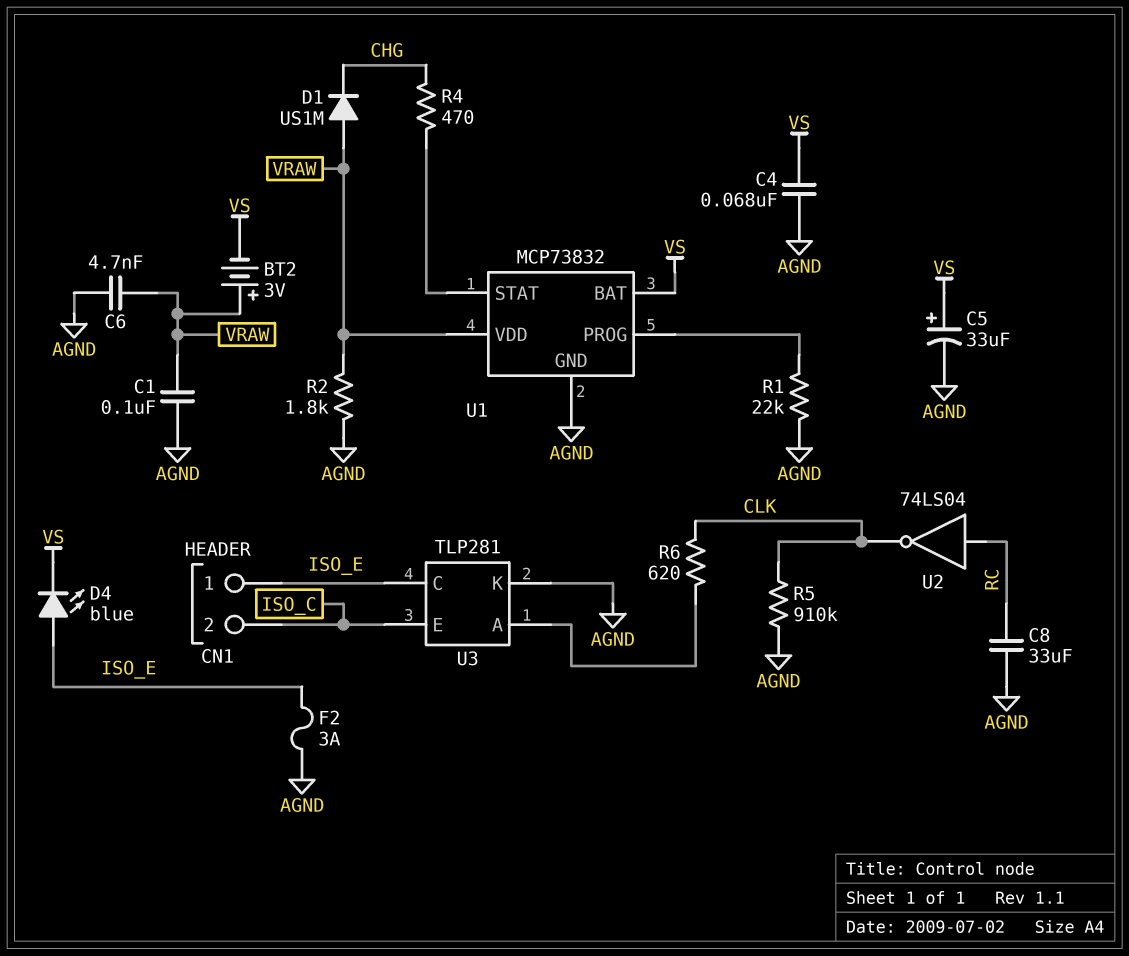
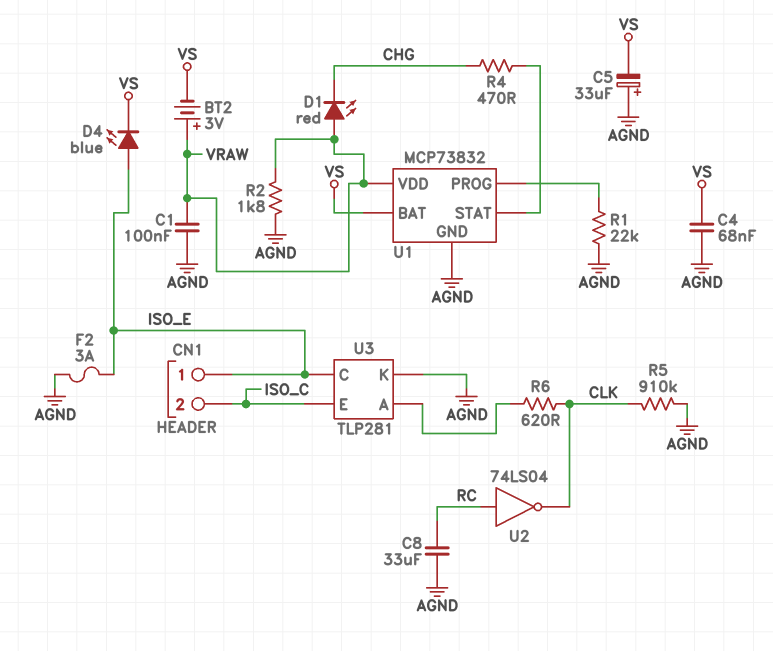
C5: 33uF (plus VS, minus AGND) -> 33uF (plus AGND, minus VS)
C6: 4.7nF (AGND, VRAW) -> none
D1: diode US1M (A VRAW, K CHG) -> LED red (A VRAW, K CHG)

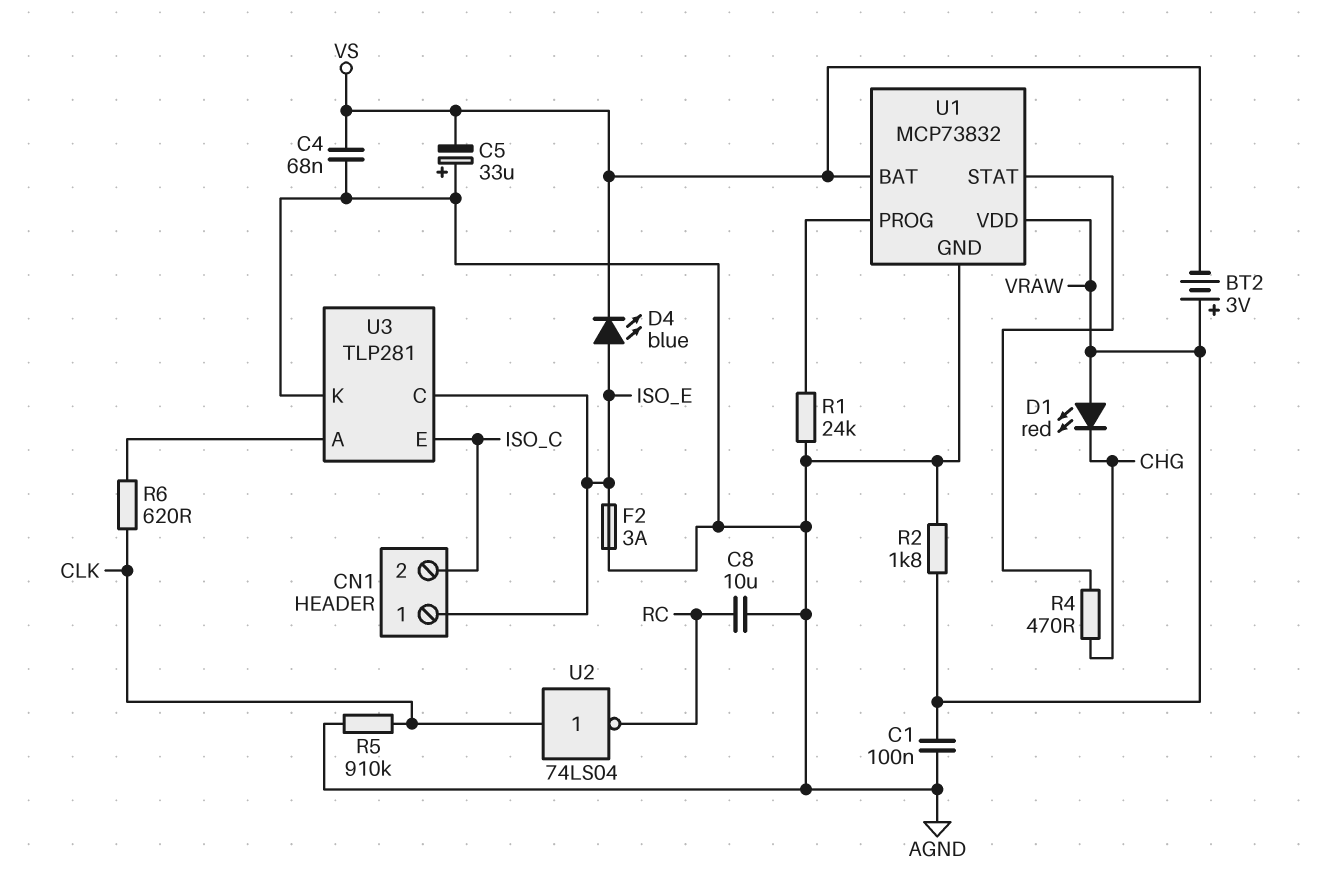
C8: 33uF (AGND, RC) -> 10uF (AGND, RC)
R1: 22k (AGND, U1/PROG) -> 24k (AGND, U1/PROG)
U2: NOT 74LS04 (in RC, out CLK) -> NOT 74LS04 (in CLK, out RC)

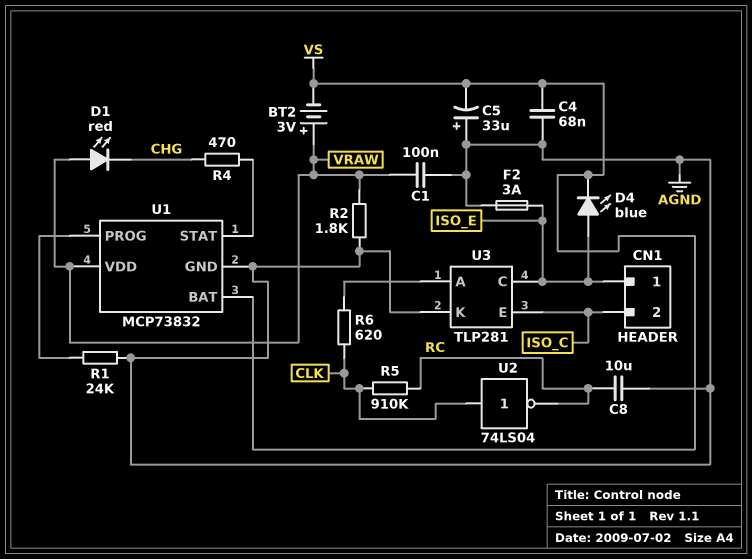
R5: 910k (AGND, CLK) -> 910k (CLK, RC)

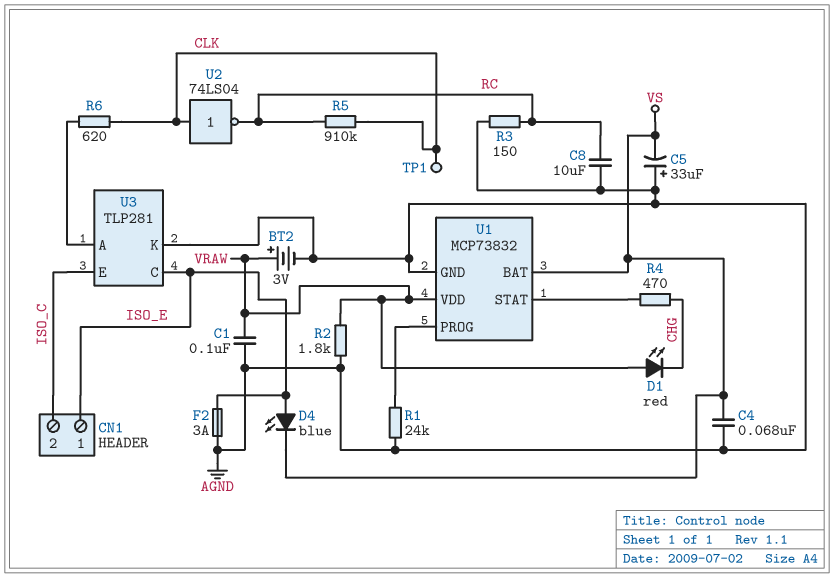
BT2: 3V (plus VRAW, minus VS) -> 3V (plus VRAW, minus AGND)
R3: none -> 150 (AGND, RC)
TP1: none -> test point (CLK)

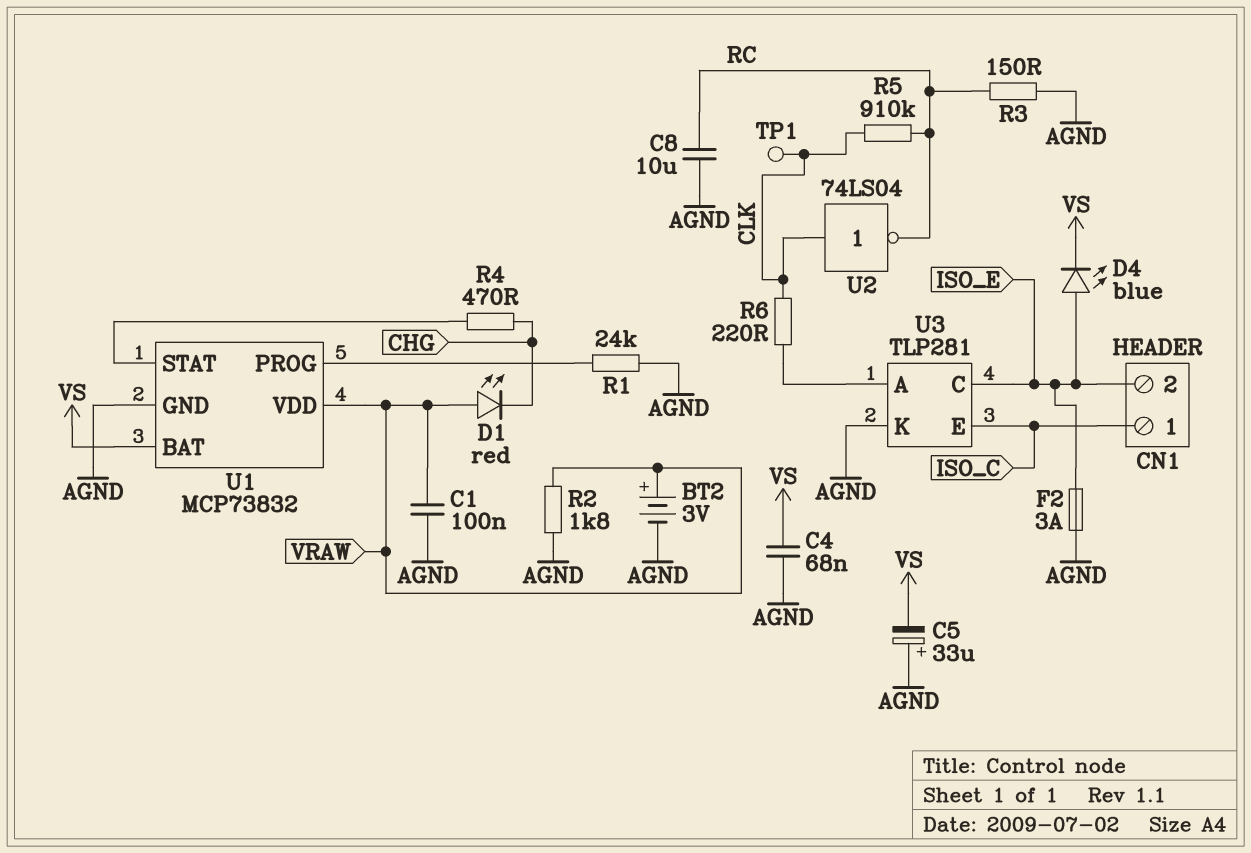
CN1 pin 1: ISO_E -> ISO_C
CN1 pin 2: ISO_C -> ISO_E
R6: 620 (CLK, U3/A) -> 220 (CLK, U3/A)

